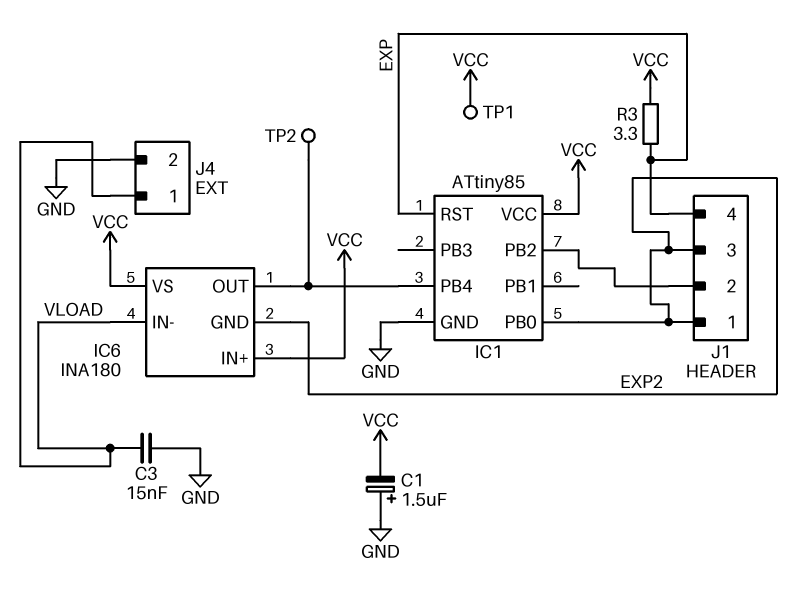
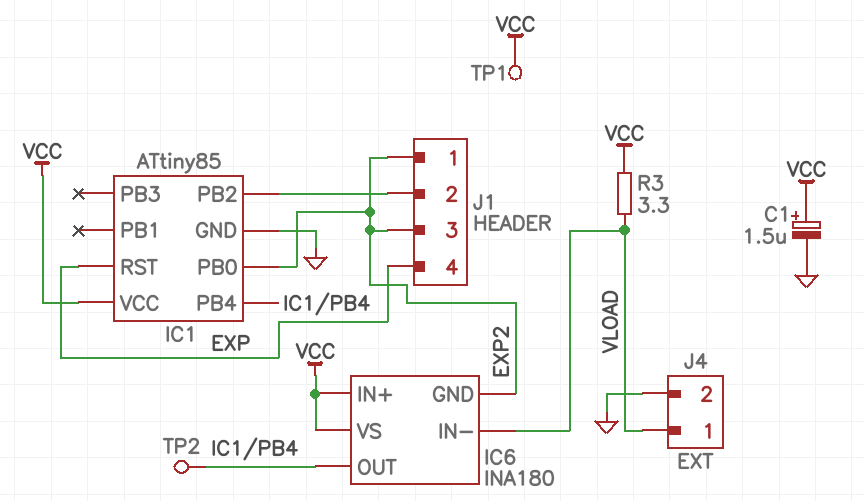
C1: 1.5uF (plus GND, minus VCC) -> 1.5uF (plus VCC, minus GND)
C3: 15nF (GND, VLOAD) -> none
R3: 3.3 (EXP, VCC) -> 3.3 (VCC, VLOAD)

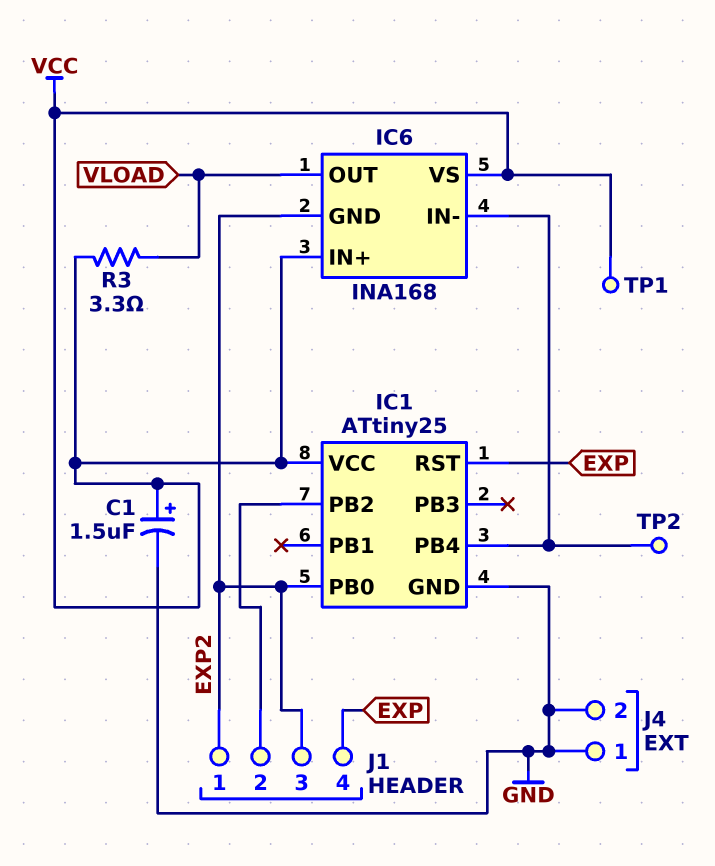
IC1: ATtiny85 -> ATtiny25
IC6: INA180 -> INA168
IC6 pin IN-: VLOAD -> IC1/PB4
IC6 pin OUT: IC1/PB4 -> VLOAD
J4 pin 1: VLOAD -> GND

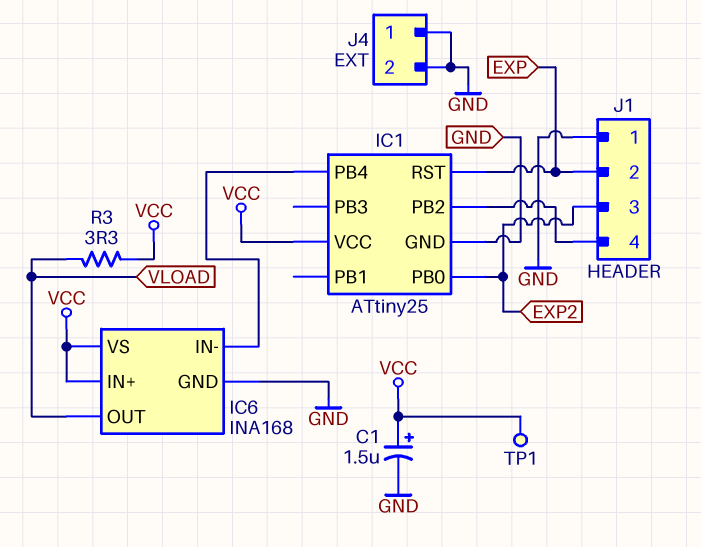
IC6 pin GND: EXP2 -> GND
J1 pin 1: EXP2 -> GND
J1 pin 2: IC1/PB2 -> EXP
J1 pin 4: EXP -> IC1/PB2
TP2: test point (IC1/PB4) -> none

